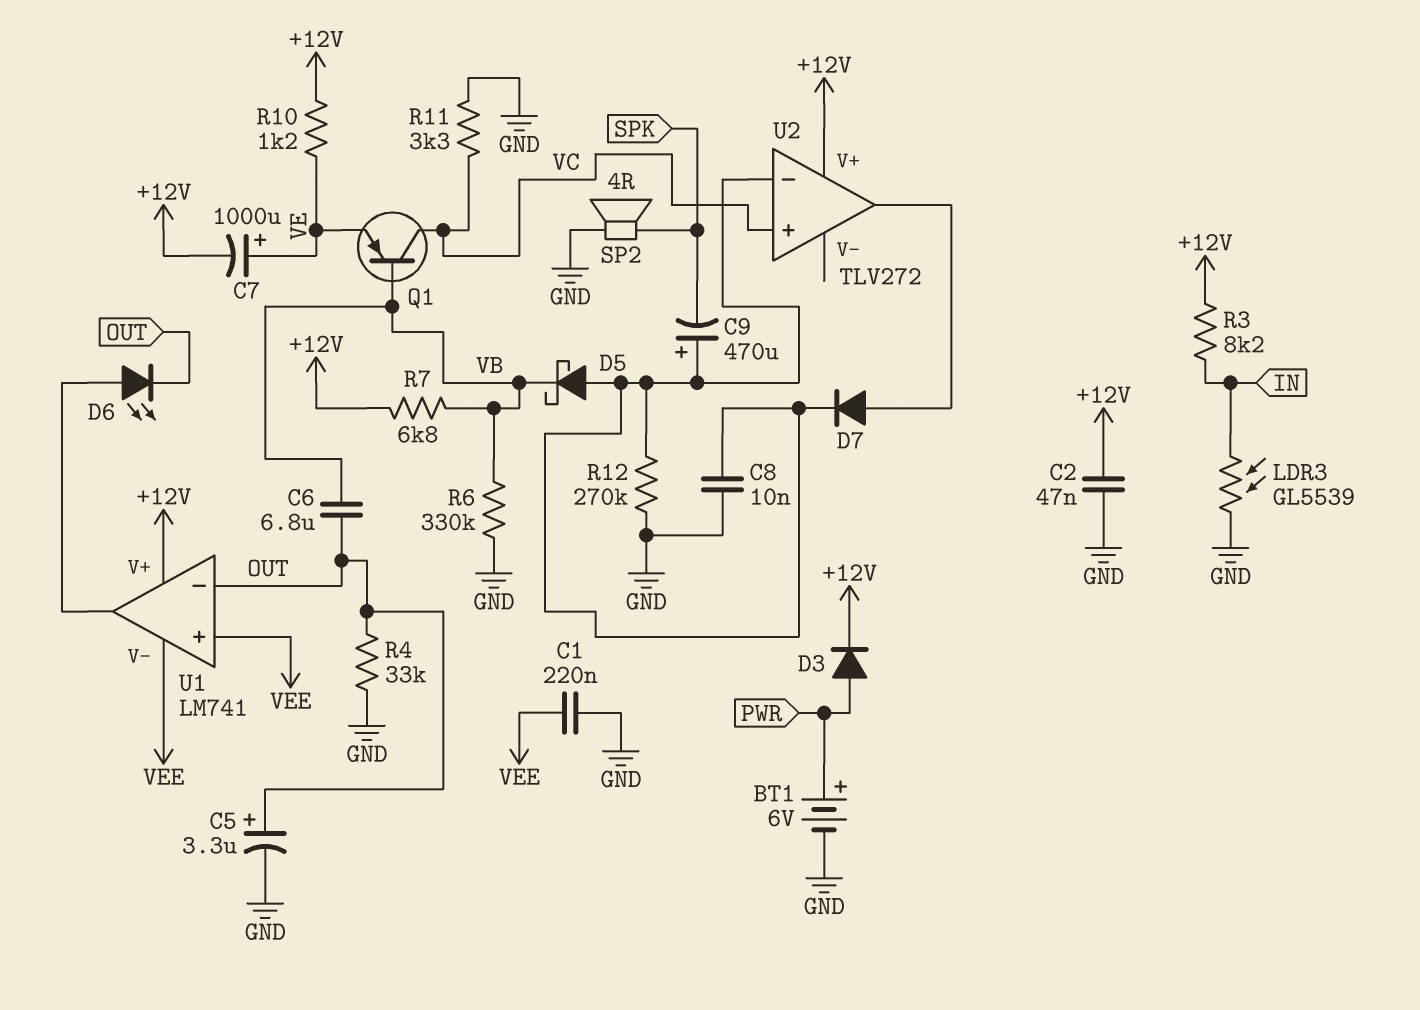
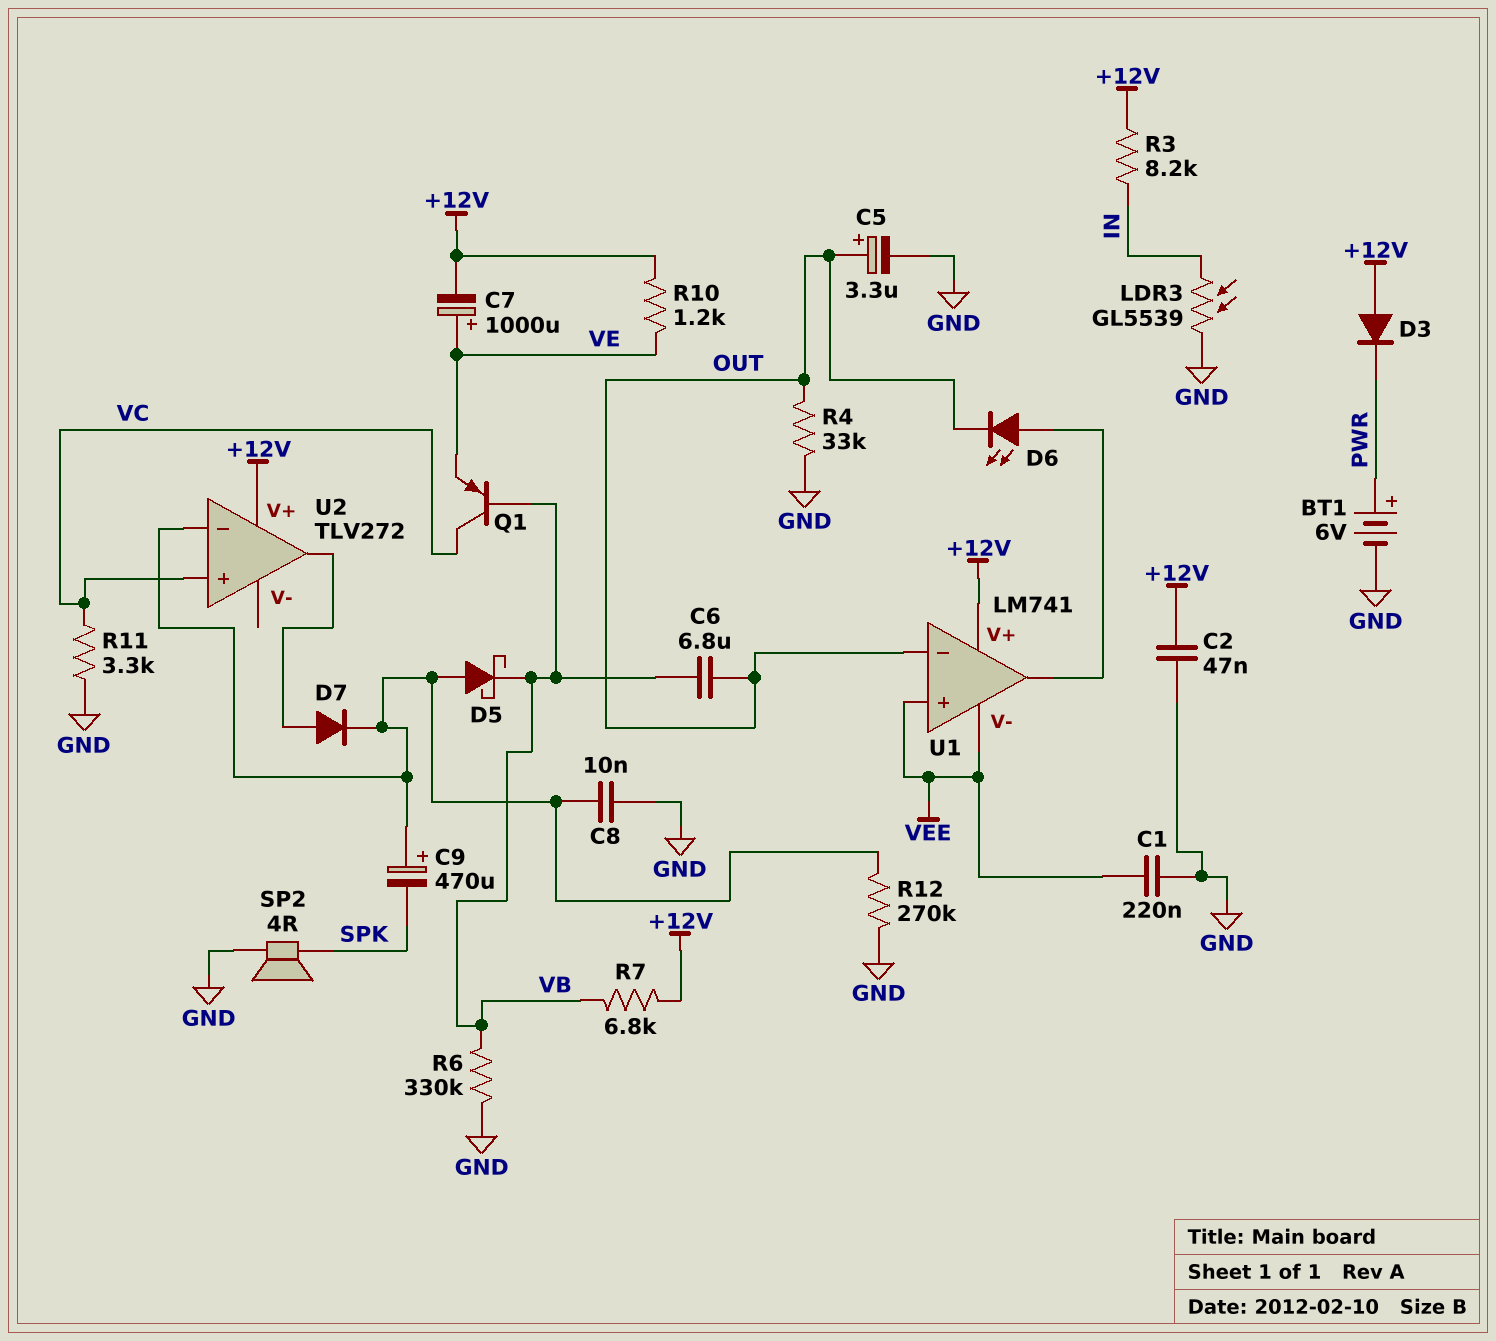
D3: diode (A PWR, K +12V) -> diode (A +12V, K PWR)

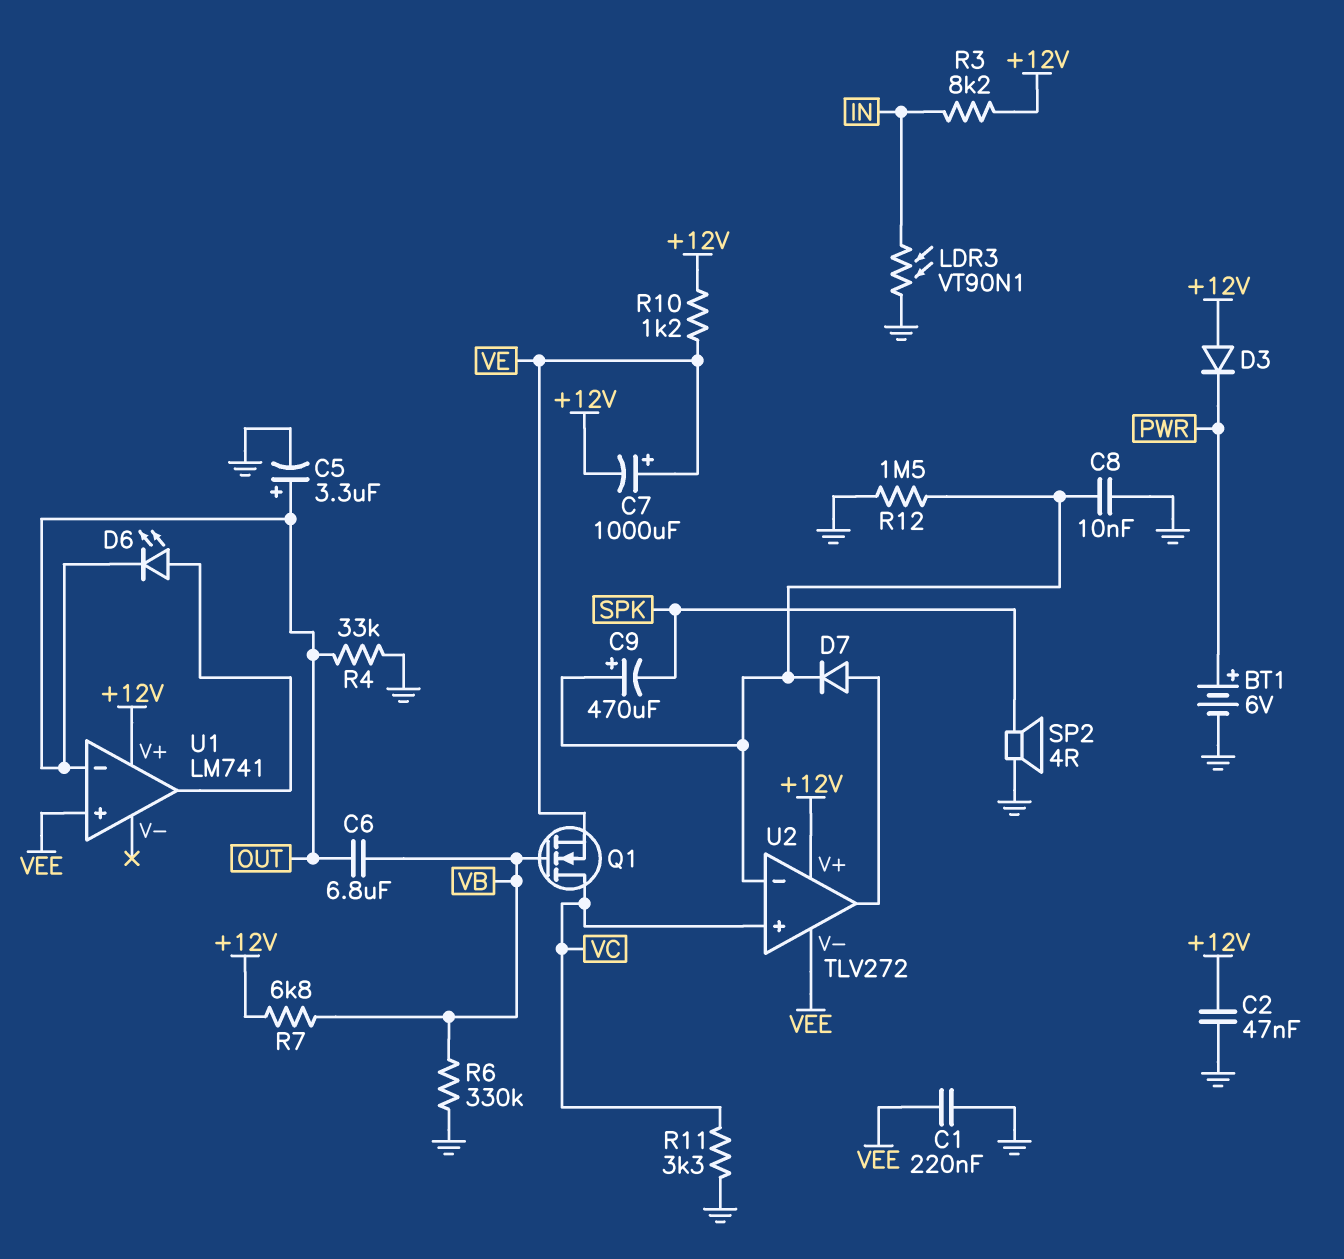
D5: schottky (A U2/in-, K VB) -> none
LDR3: GL5539 (GND, IN) -> VT90N1 (GND, IN)
Q1: PNP (B VB, C VC, E VE) -> NMOS (G VB, D VC, S VE)
R12: 270k (GND, U2/in-) -> 1.5M (GND, U2/in-)
U1 pin V-: VEE -> none
U2 pin V-: none -> VEE

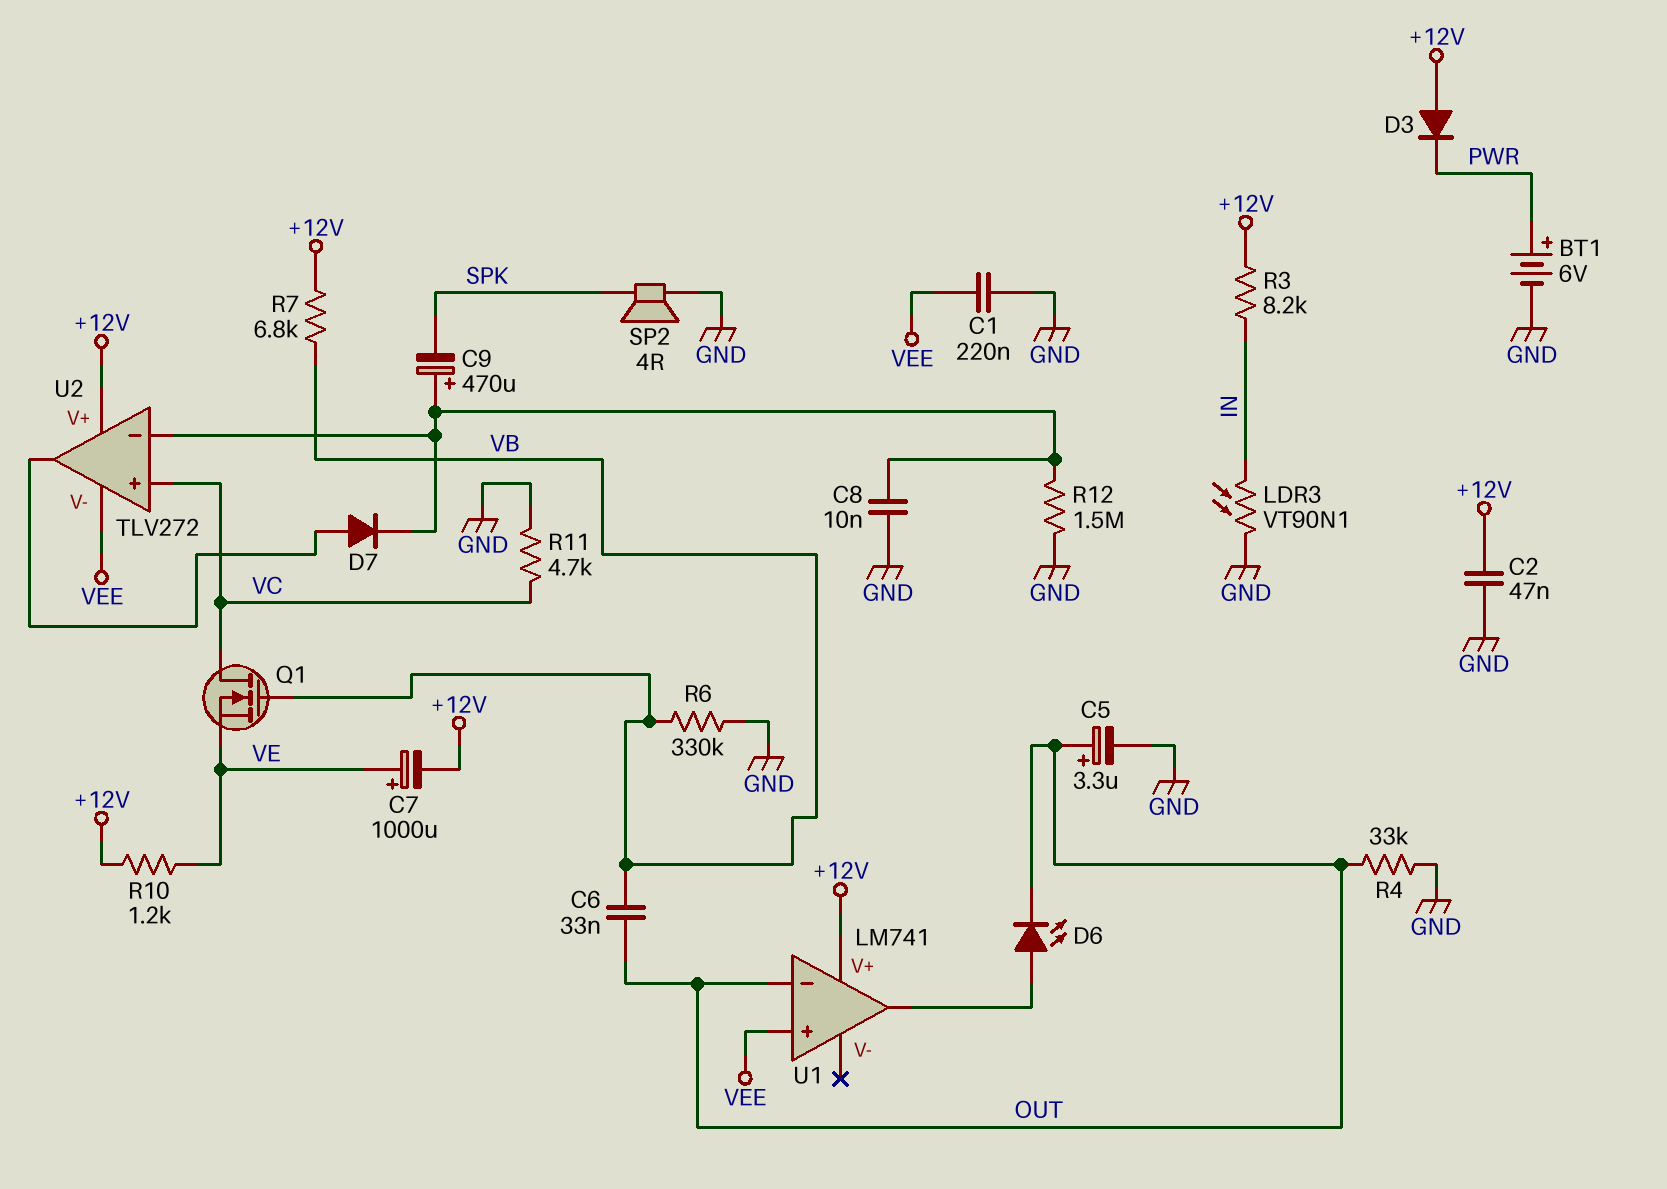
C6: 6.8uF (OUT, VB) -> 33nF (OUT, VB)
R11: 3.3k (GND, VC) -> 4.7k (GND, VC)

